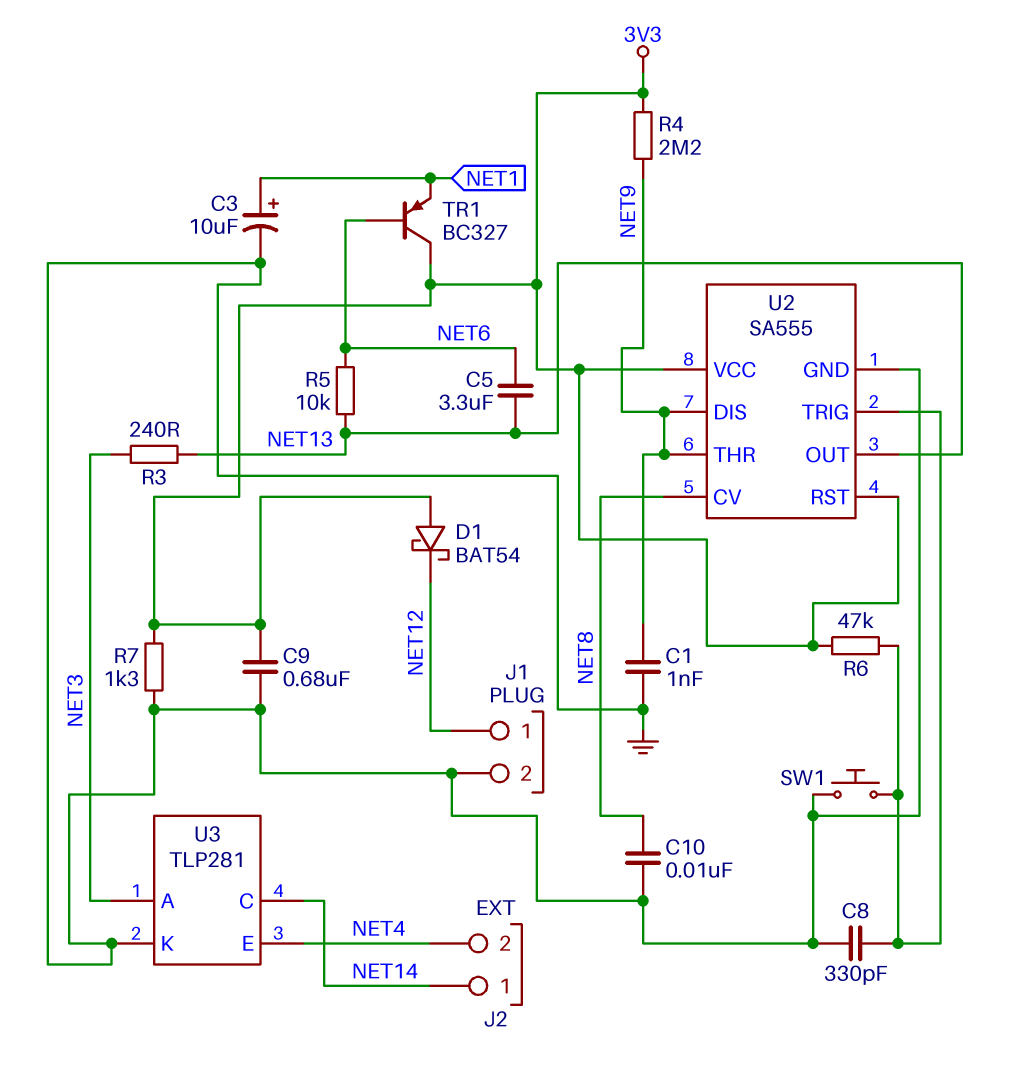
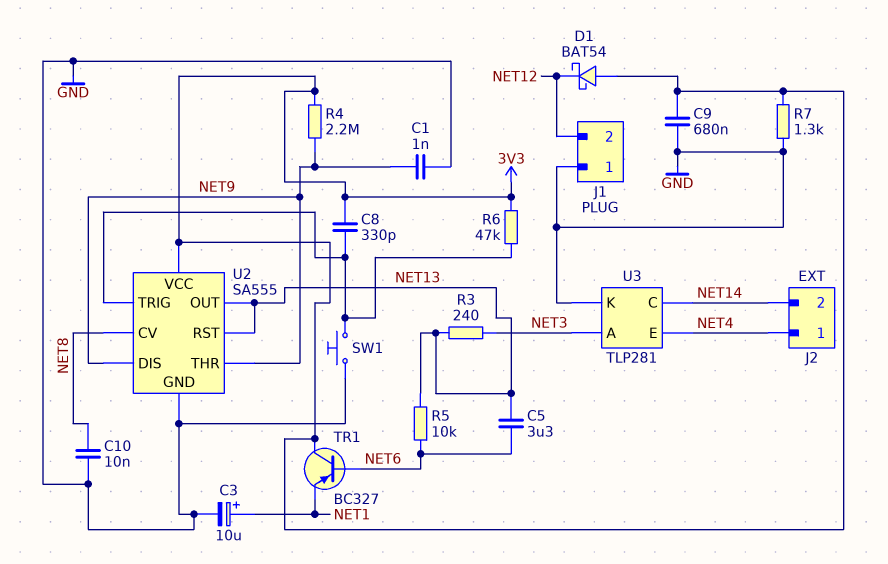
C8: 330pF (GND, U2/TRIG) -> 330pF (3V3, U2/TRIG)
J1 pin 1: NET12 -> GND
J1 pin 2: GND -> NET12
J2 pin 1: NET14 -> NET4
J2 pin 2: NET4 -> NET14
U2 pin RST: 3V3 -> NET13

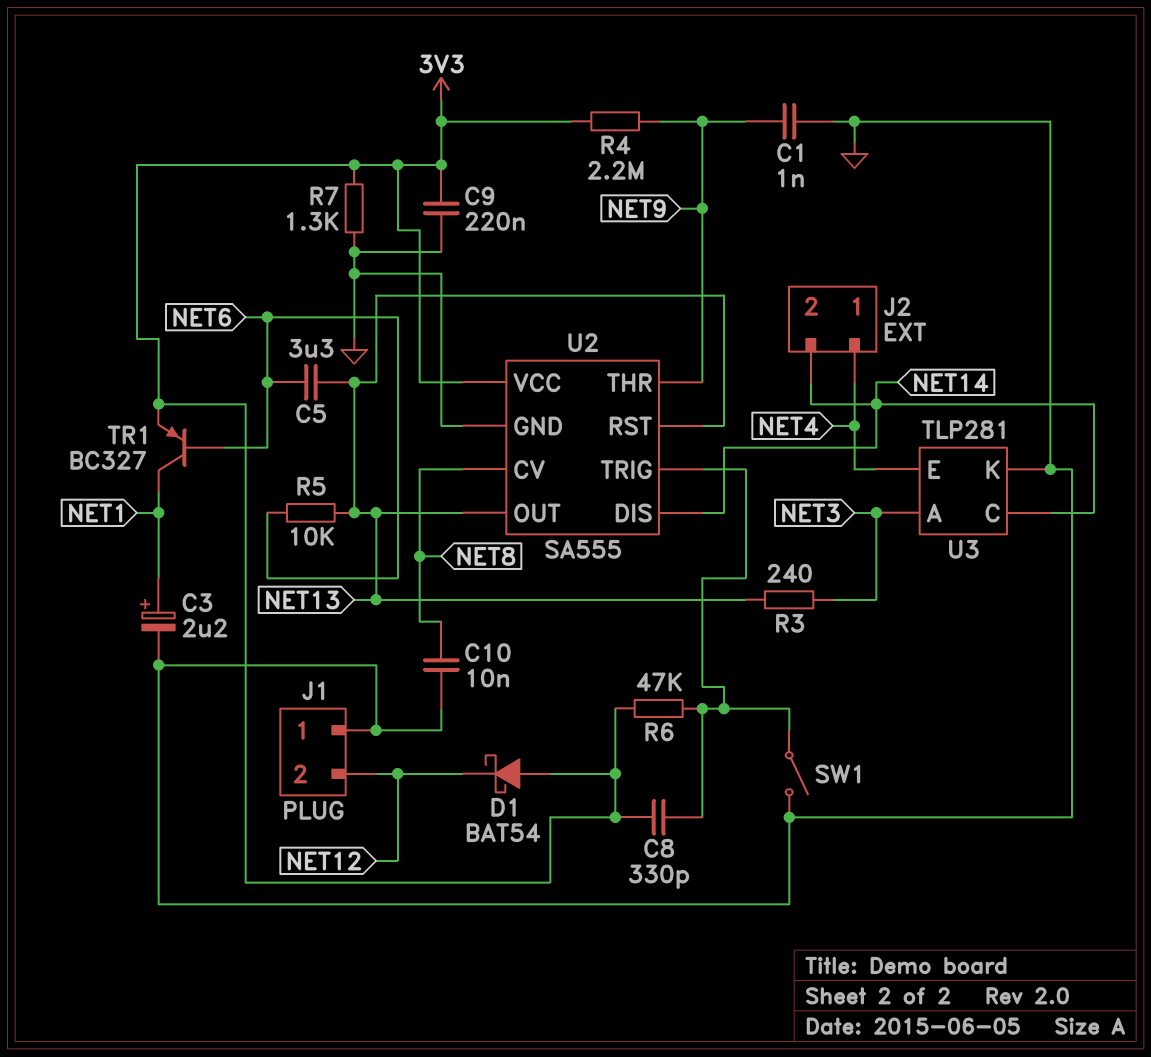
C3: 10uF (plus NET1, minus GND) -> 2.2uF (plus NET1, minus GND)
C9: 680nF (3V3, GND) -> 220nF (3V3, GND)
SW1: button (GND, U2/TRIG) -> switch (GND, U2/TRIG)
TR1: PNP BC327 (B NET6, C 3V3, E NET1) -> PNP BC327 (B NET6, C NET1, E 3V3)
U2 pin DIS: NET9 -> NET14

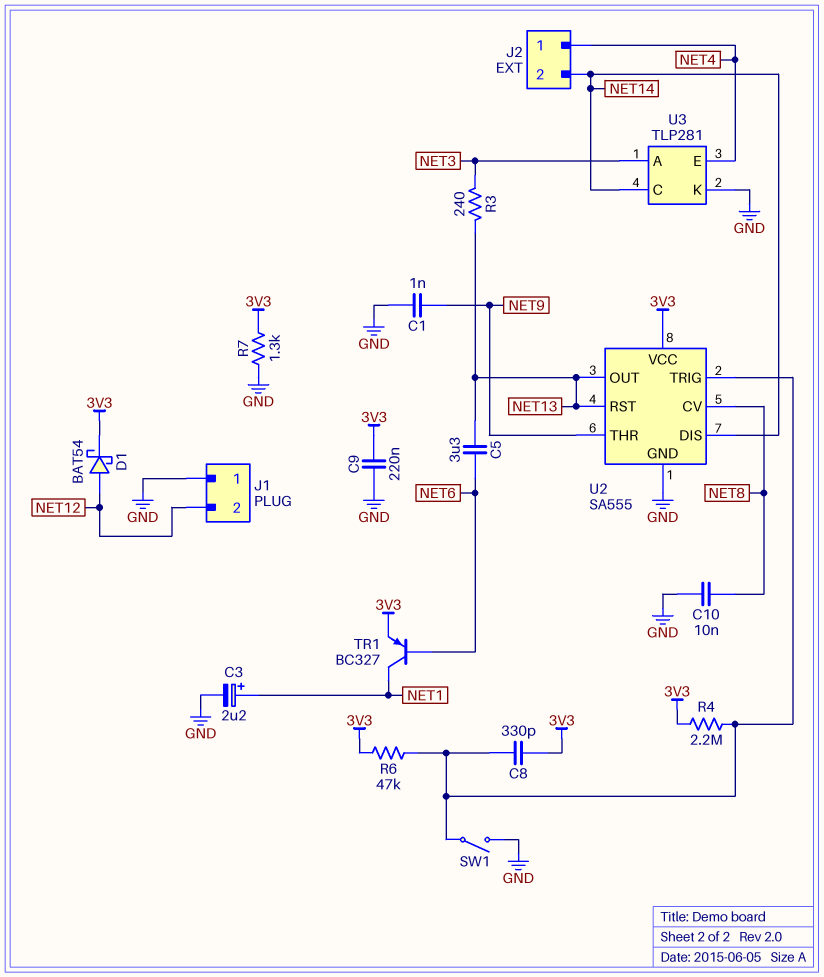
D1: schottky BAT54 (A 3V3, K NET12) -> schottky BAT54 (A NET12, K 3V3)
R4: 2.2M (3V3, NET9) -> 2.2M (3V3, U2/TRIG)
R5: 10k (NET6, NET13) -> none

